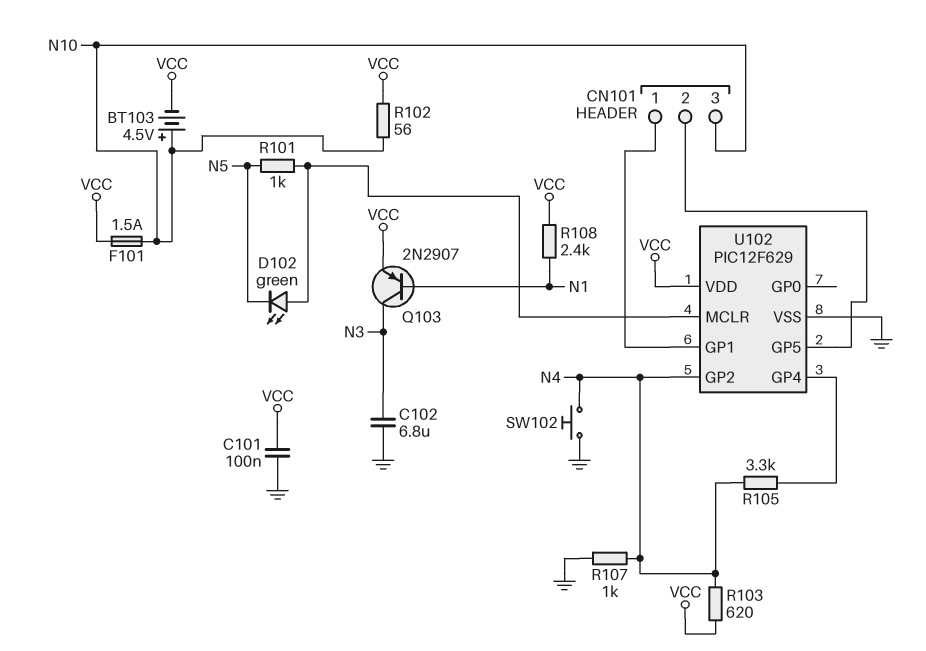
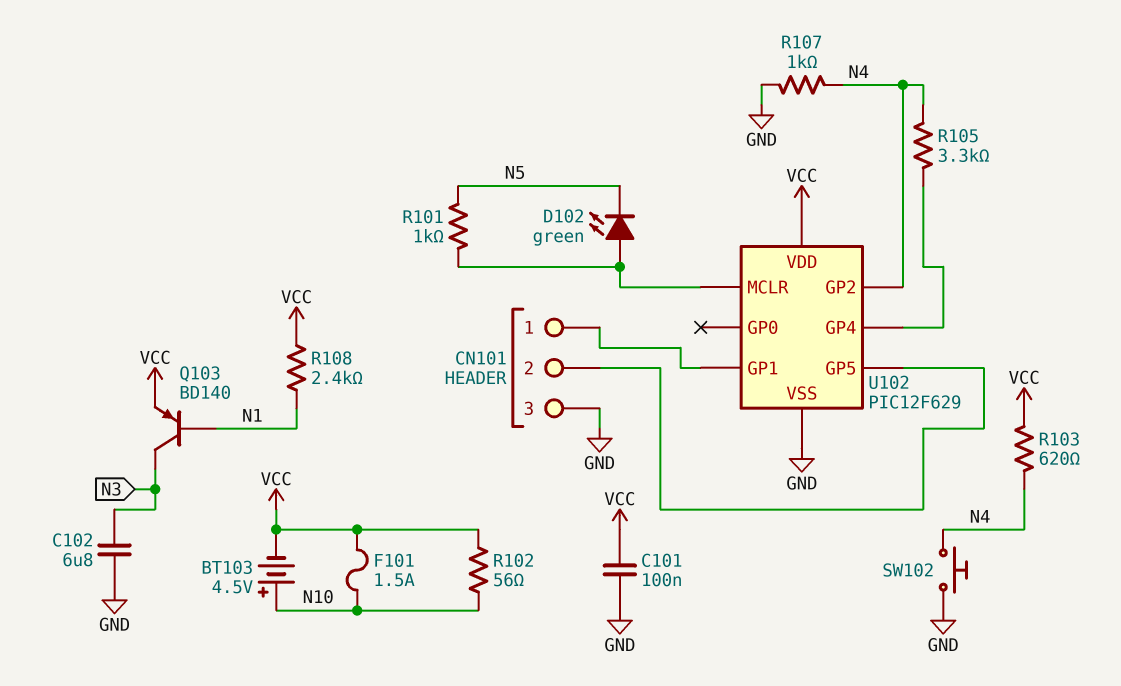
CN101 pin 3: N10 -> GND
Q103: PNP 2N2907 (B N1, C N3, E VCC) -> PNP BD140 (B N1, C N3, E VCC)

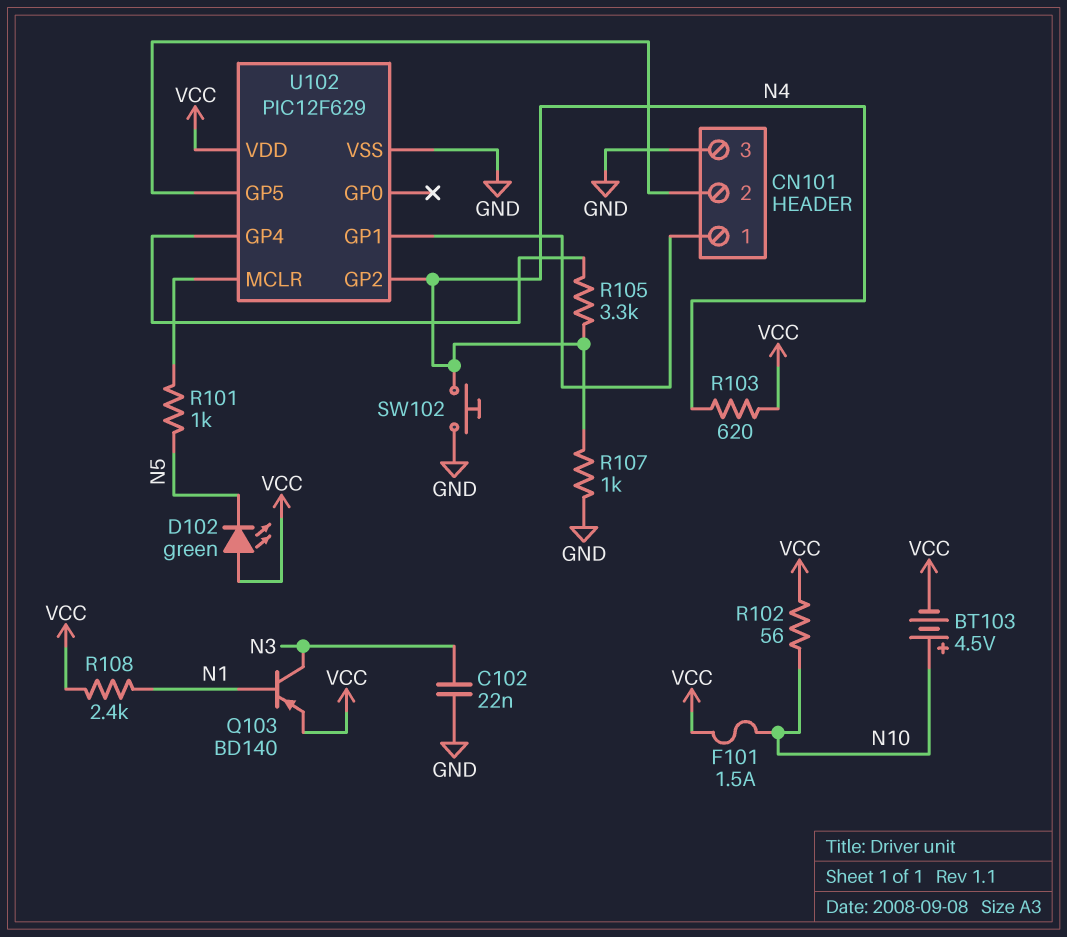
C101: 100nF (GND, VCC) -> none
C102: 6.8uF (GND, N3) -> 22nF (GND, N3)
D102: LED green (A U102/MCLR, K N5) -> LED green (A VCC, K N5)

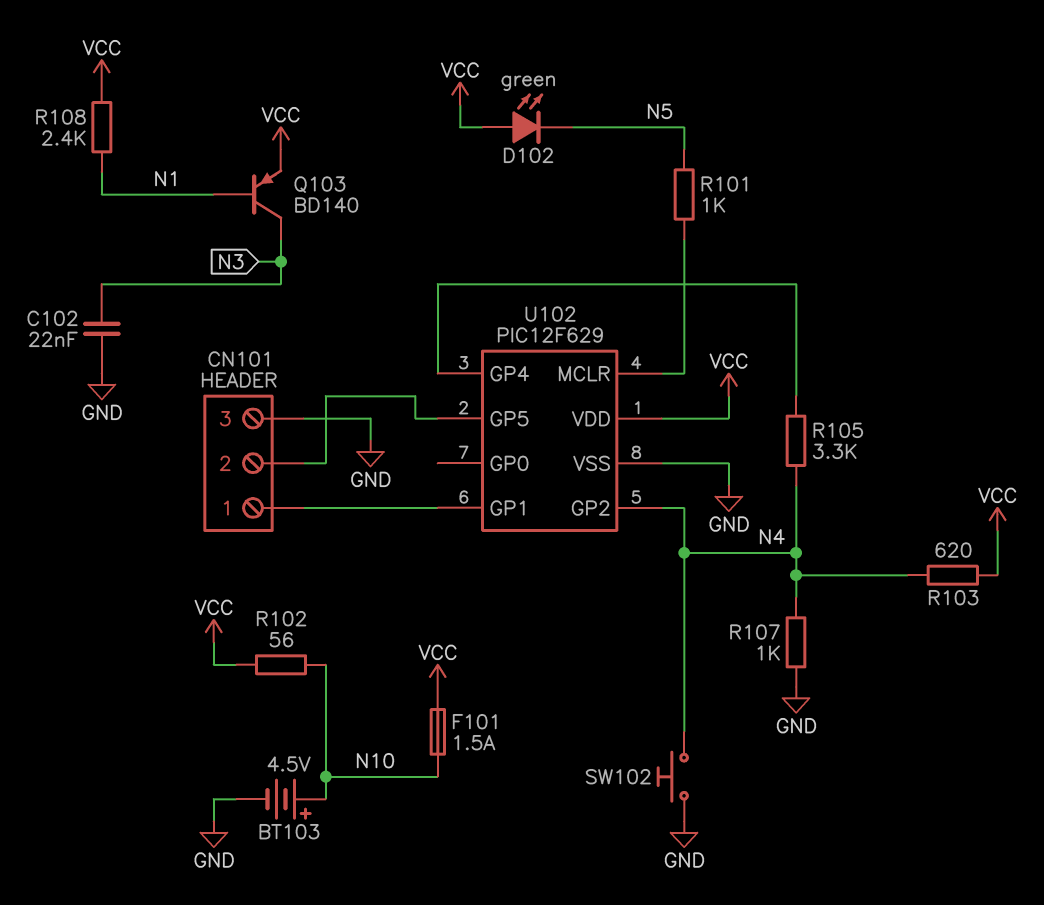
BT103: 4.5V (plus N10, minus VCC) -> 4.5V (plus N10, minus GND)

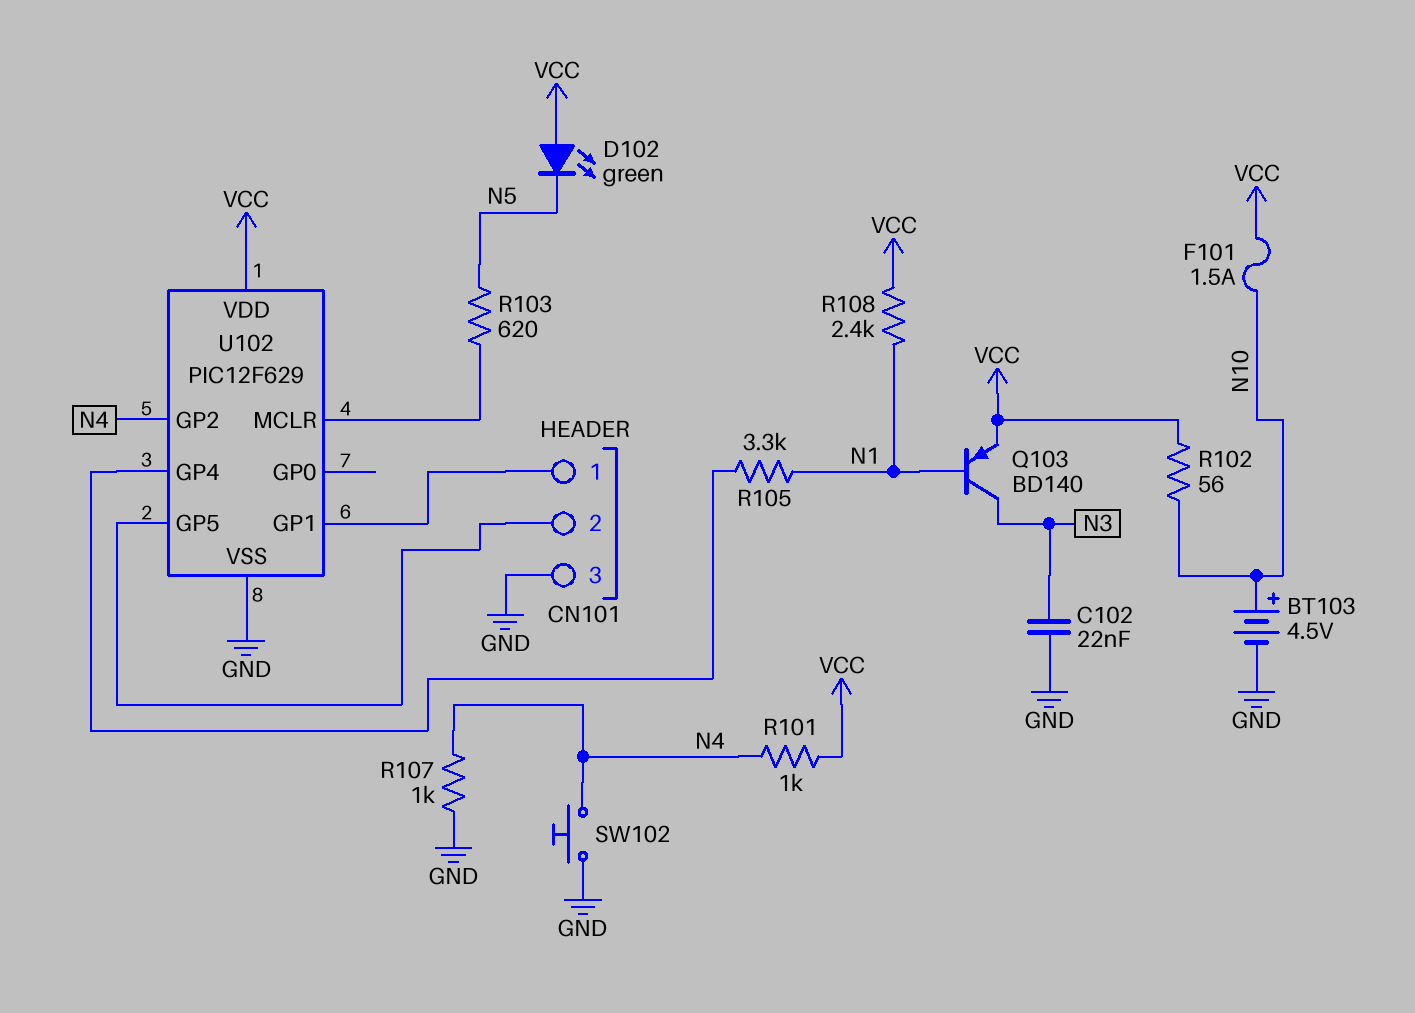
R101: 1k (N5, U102/MCLR) -> 1k (N4, VCC)
R103: 620 (N4, VCC) -> 620 (N5, U102/MCLR)
R105: 3.3k (N4, U102/GP4) -> 3.3k (N1, U102/GP4)

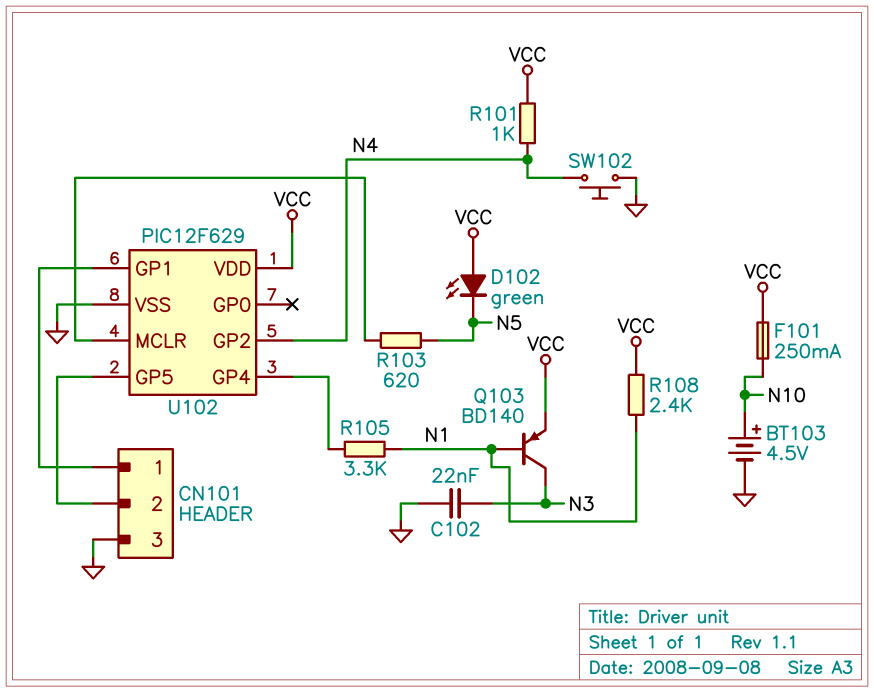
F101: 1.5A (N10, VCC) -> 250mA (N10, VCC)
R102: 56 (N10, VCC) -> none
R107: 1k (GND, N4) -> none

